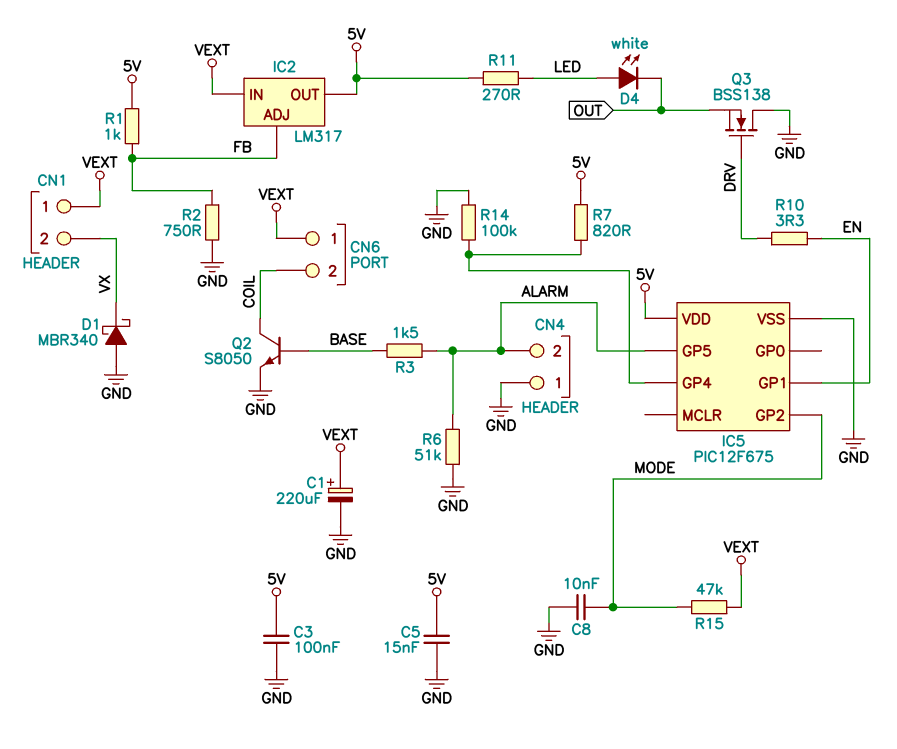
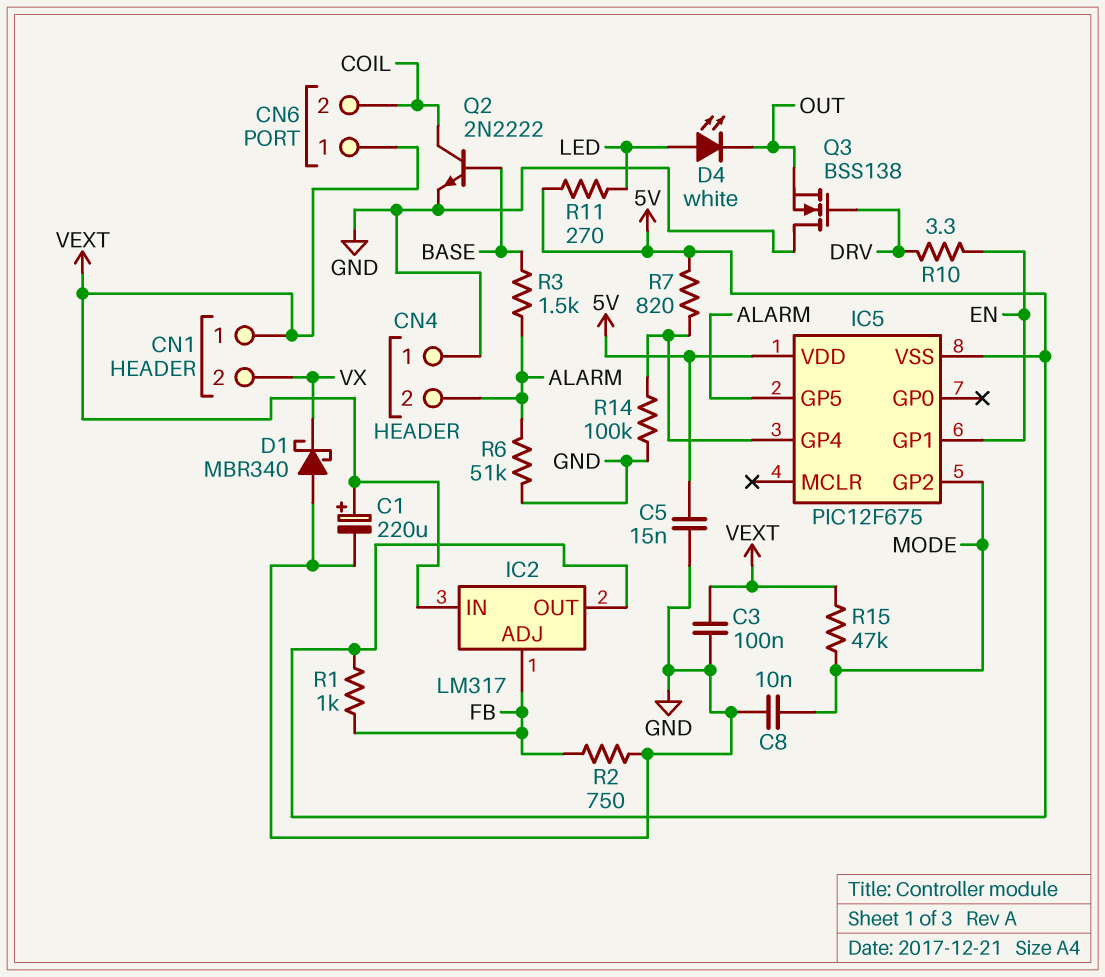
C3: 100nF (5V, GND) -> 100nF (GND, VEXT)
IC5 pin VSS: GND -> 5V
Q2: NPN S8050 (B BASE, C COIL, E GND) -> NPN 2N2222 (B BASE, C COIL, E GND)

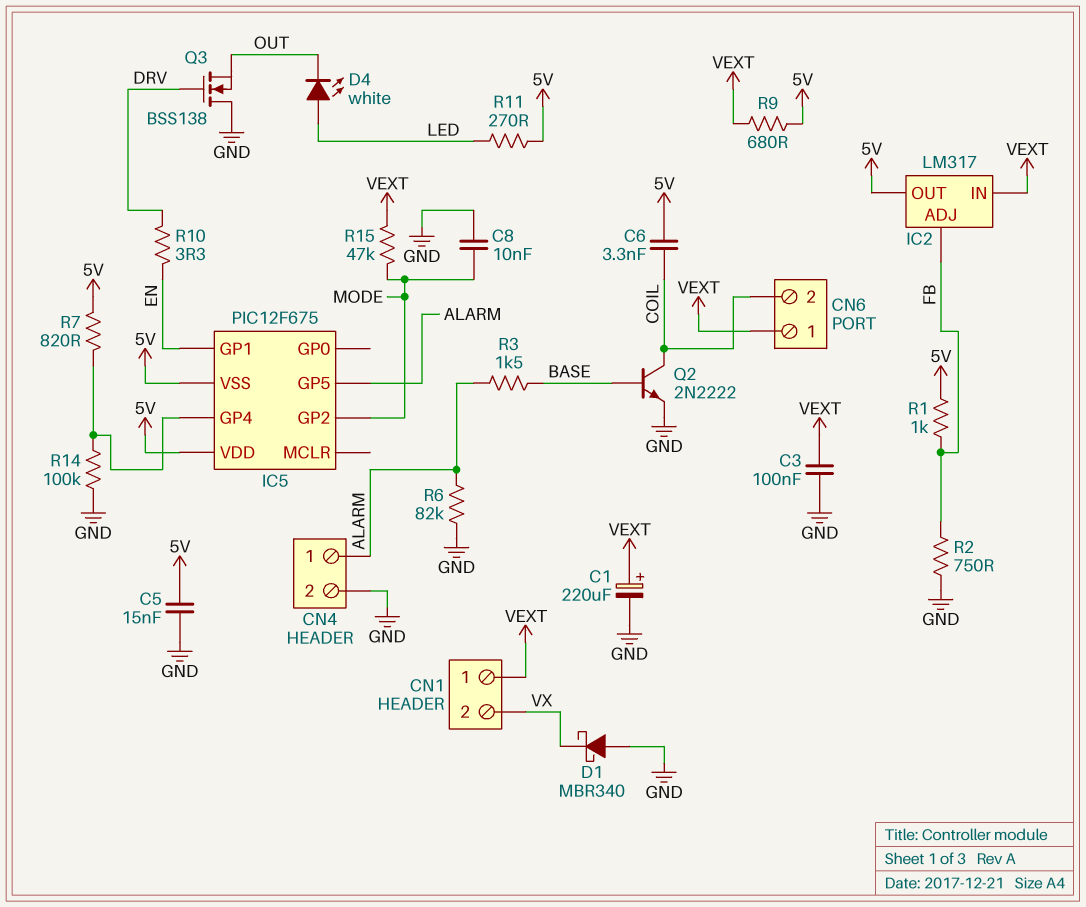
C6: none -> 3.3nF (5V, COIL)
CN4 pin 1: GND -> ALARM
CN4 pin 2: ALARM -> GND
R6: 51k (ALARM, GND) -> 82k (ALARM, GND)
R9: none -> 680 (5V, VEXT)

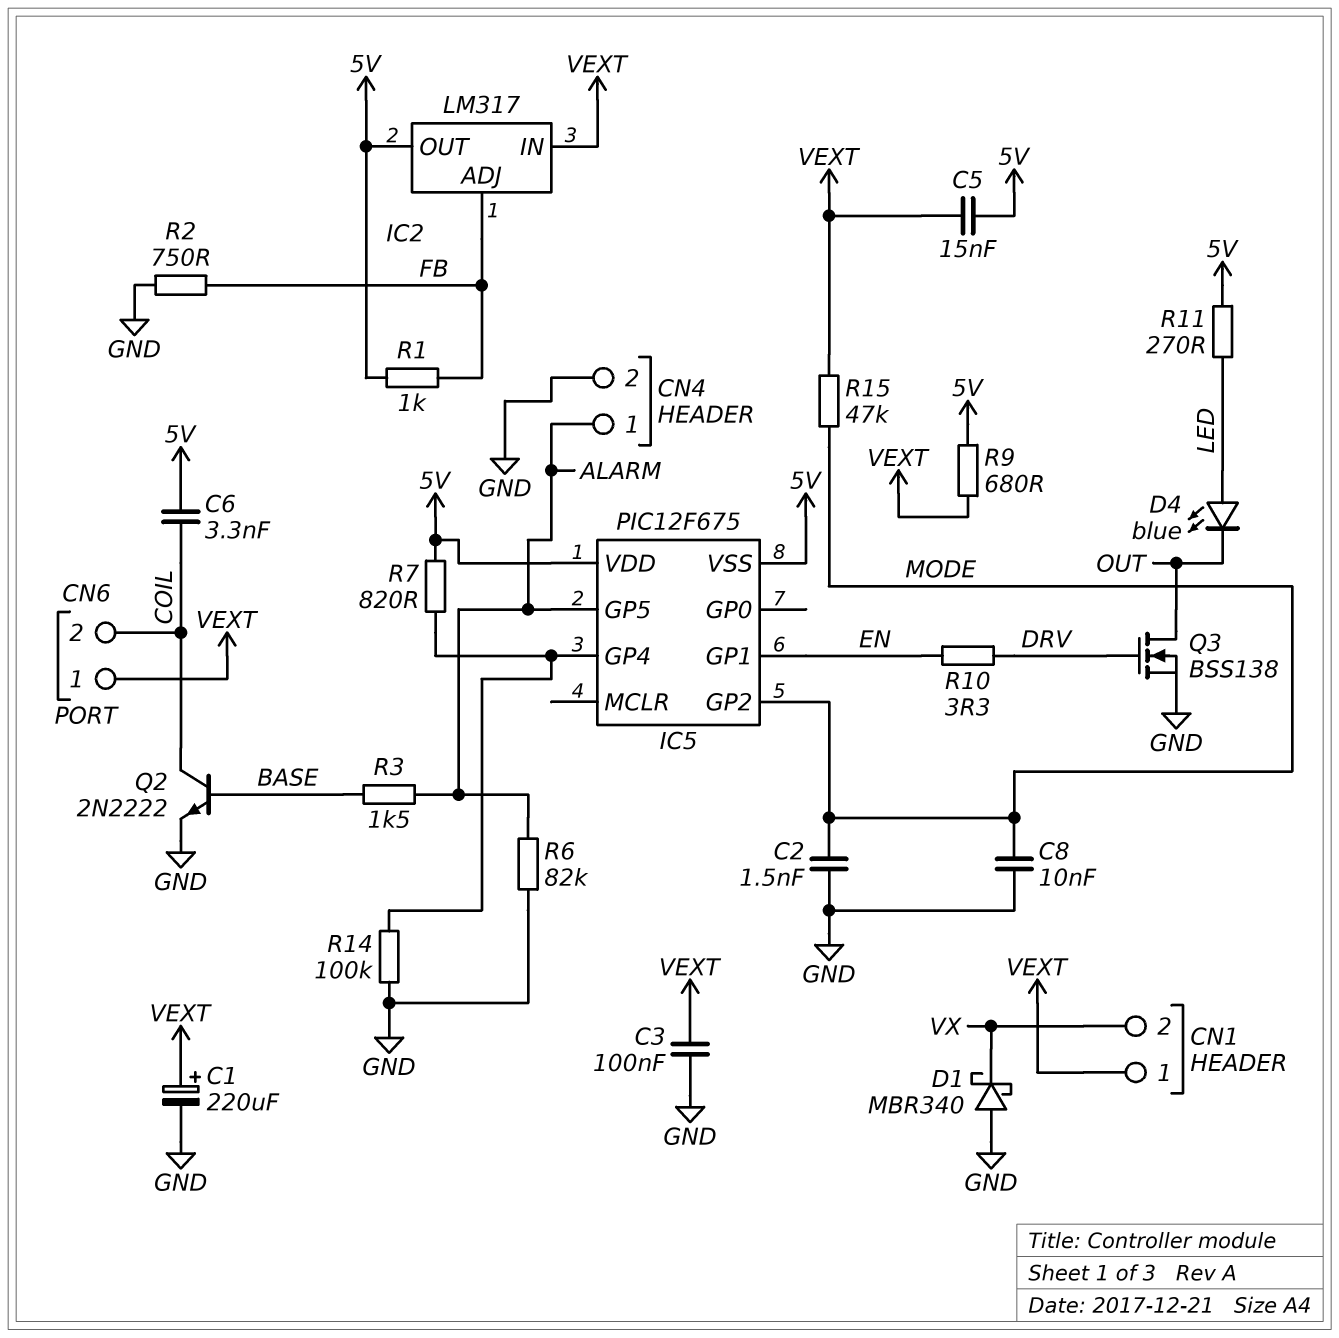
C2: none -> 1.5nF (GND, MODE)
C5: 15nF (5V, GND) -> 15nF (5V, VEXT)
D4: LED white (A LED, K OUT) -> LED blue (A LED, K OUT)
Q3: NMOS BSS138 (G DRV, D GND, S OUT) -> NMOS BSS138 (G DRV, D OUT, S GND)

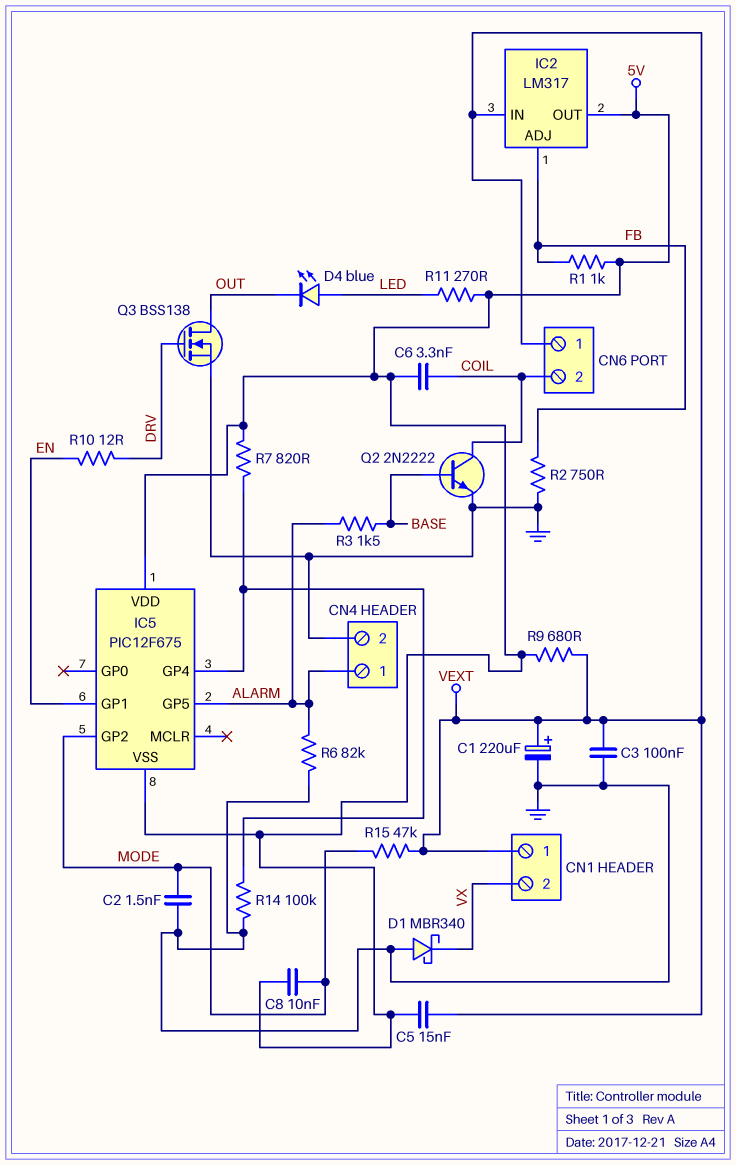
C8: 10nF (GND, MODE) -> 10nF (5V, MODE)
R10: 3.3 (DRV, EN) -> 12 (DRV, EN)

